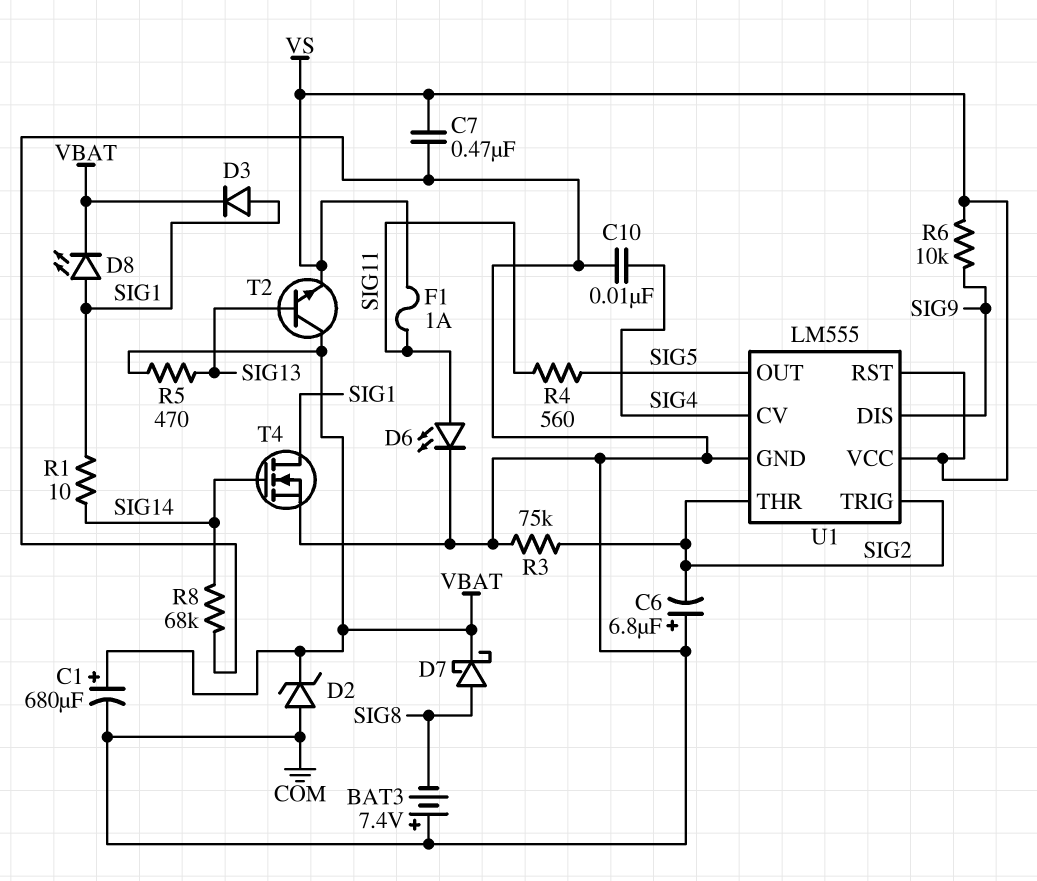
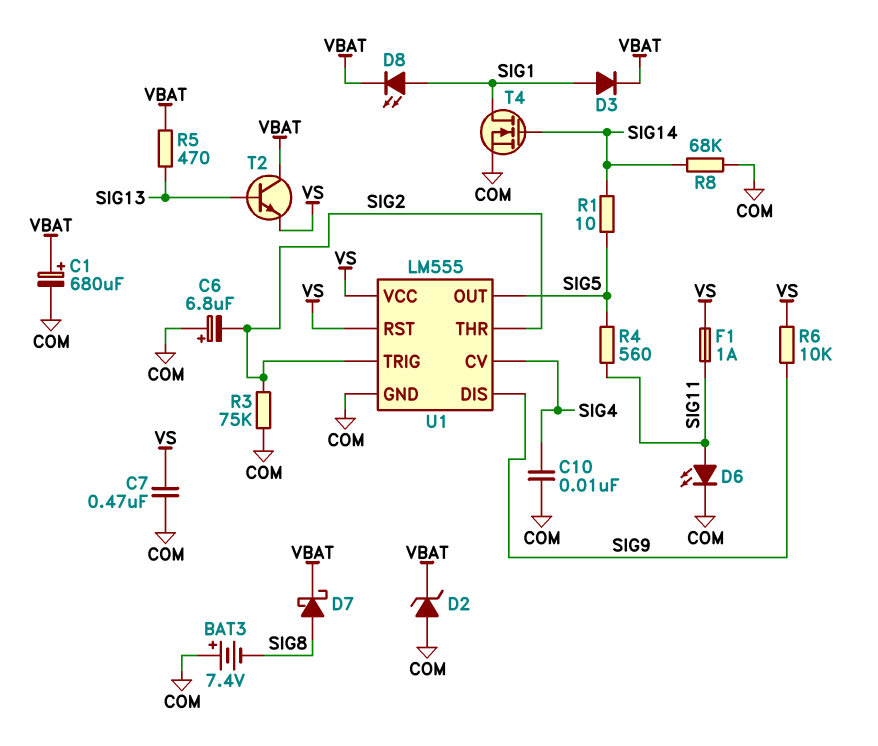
R1: 10 (SIG1, SIG14) -> 10 (SIG5, SIG14)

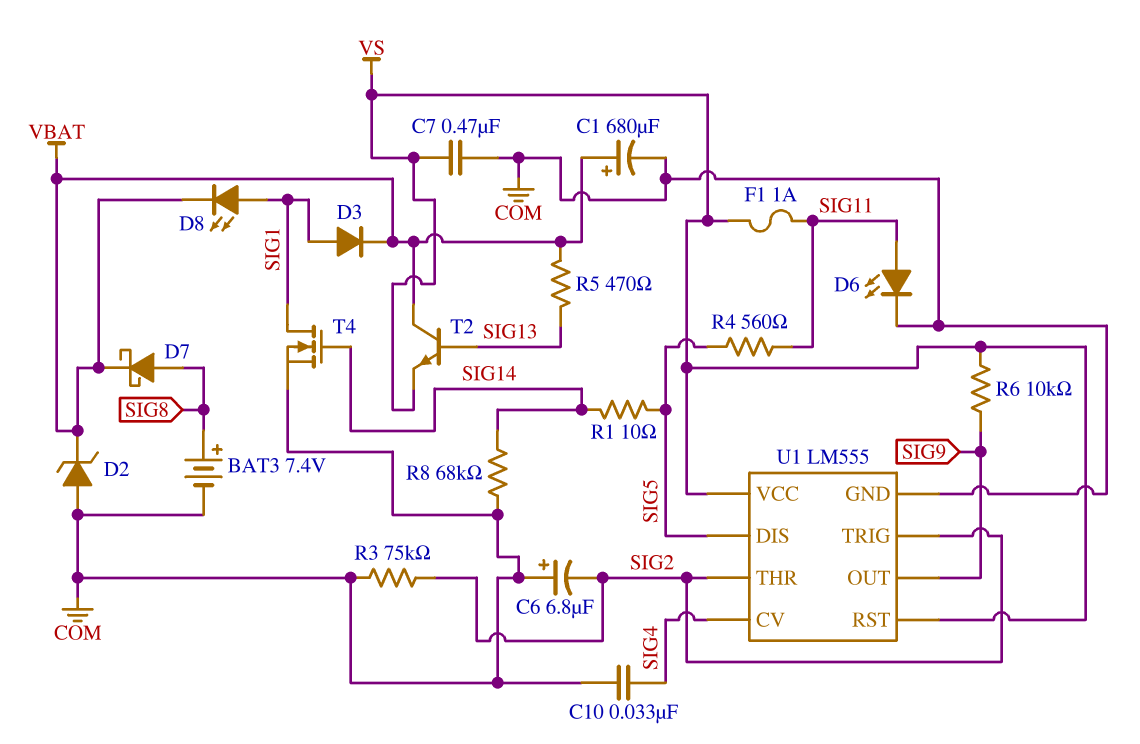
BAT3: 7.4V (plus COM, minus SIG8) -> 7.4V (plus SIG8, minus COM)
C10: 10nF (COM, SIG4) -> 33nF (COM, SIG4)
U1 pin DIS: SIG9 -> SIG5
U1 pin OUT: SIG5 -> SIG9

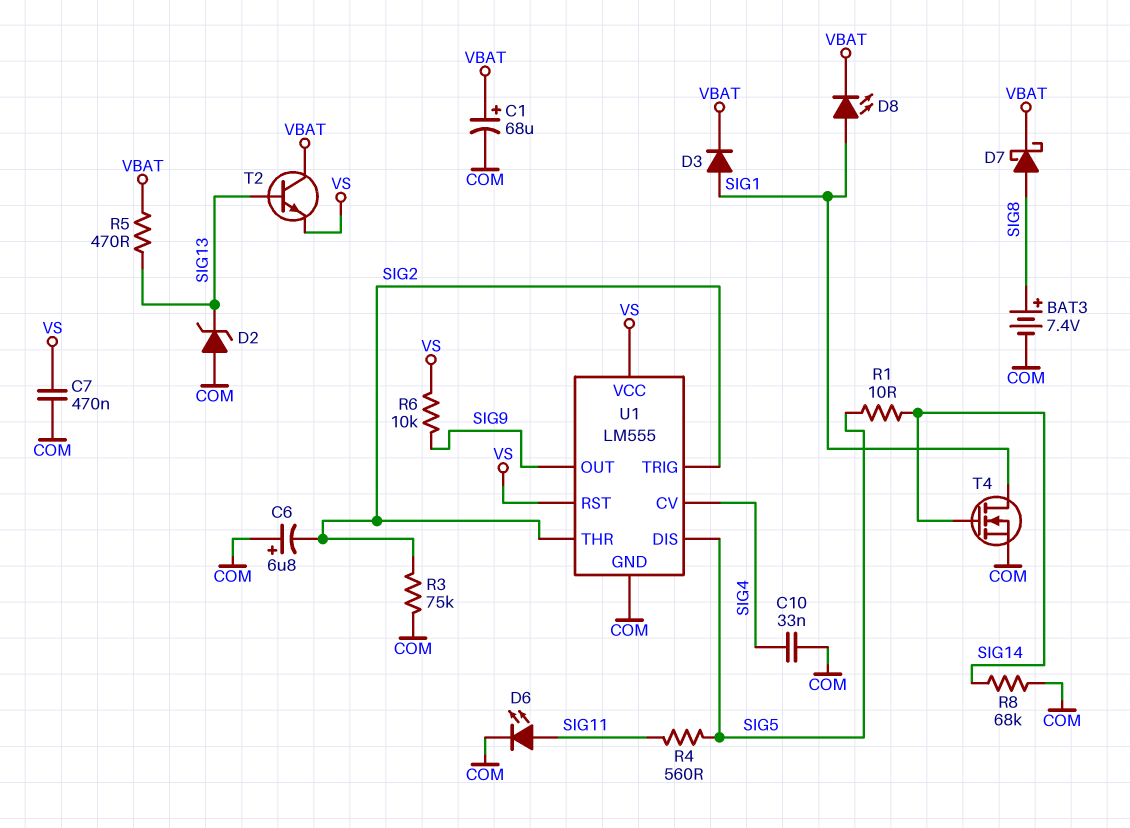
C1: 680uF (plus VBAT, minus COM) -> 68uF (plus VBAT, minus COM)
D2: zener (A COM, K VBAT) -> zener (A COM, K SIG13)
F1: 1A (SIG11, VS) -> none

